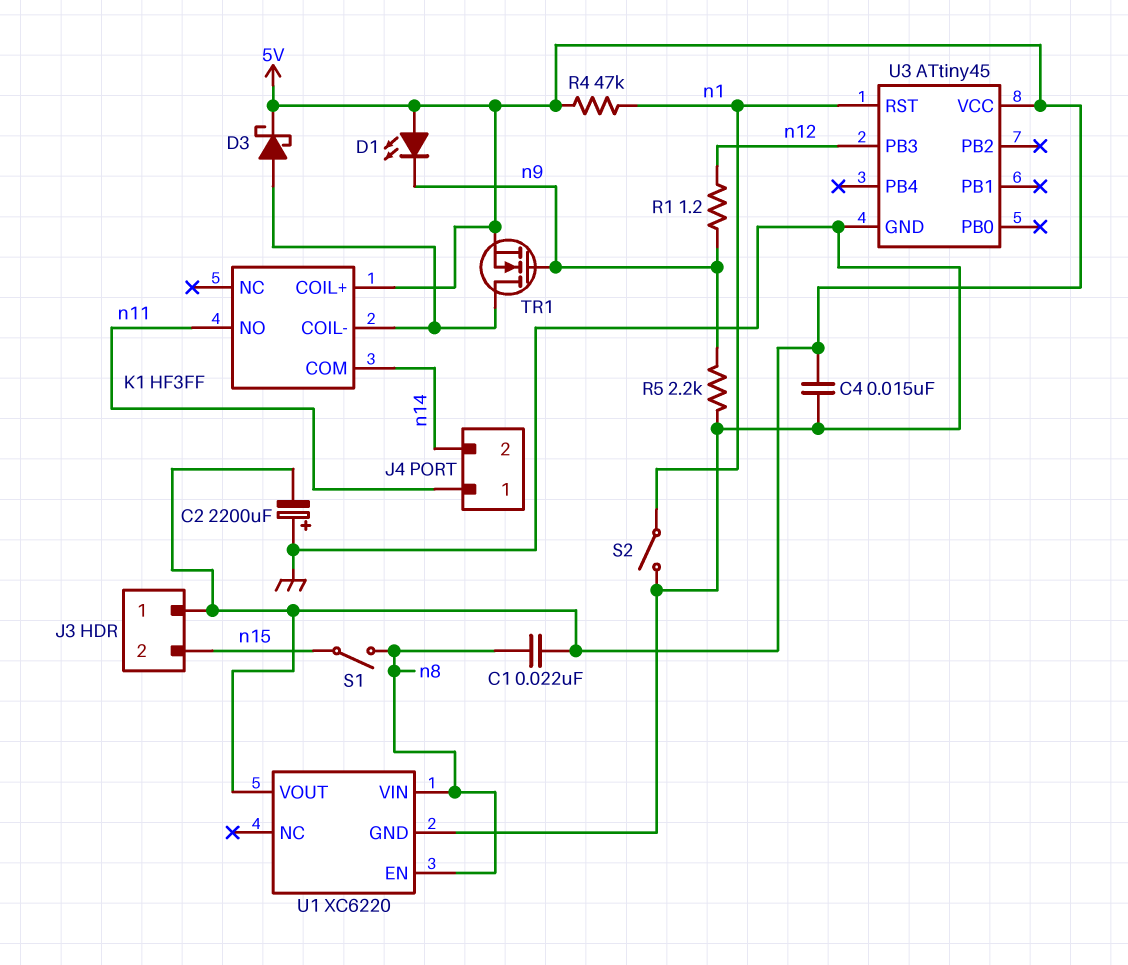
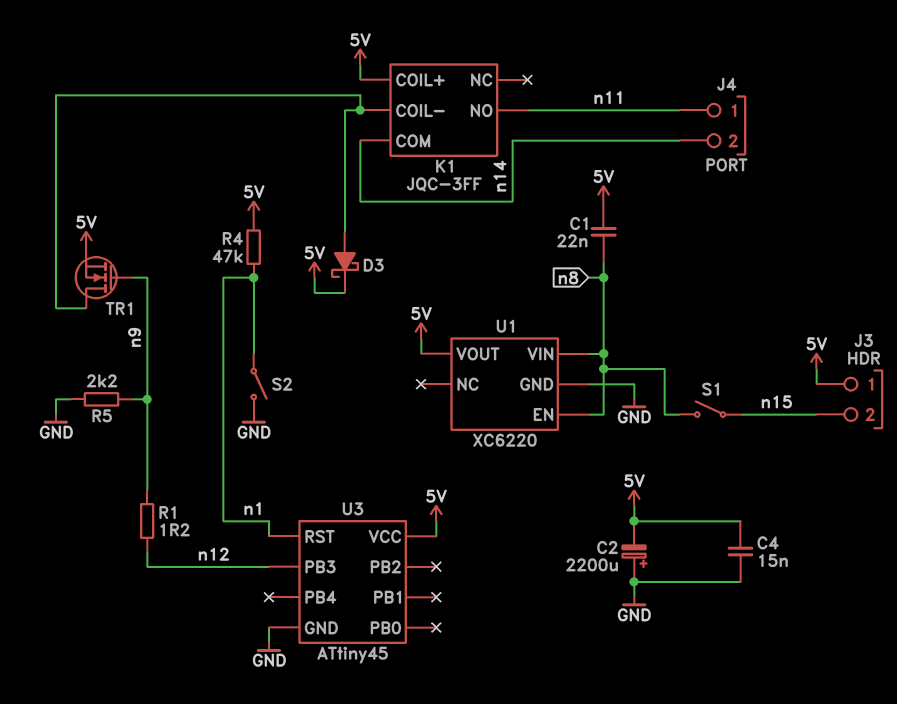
D1: LED (A 5V, K n9) -> none
K1: HF3FF -> JQC-3FF

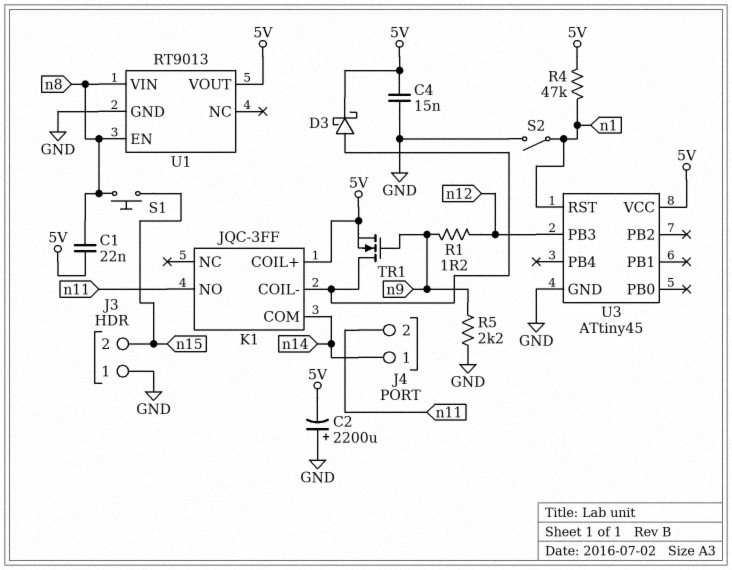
J3 pin 1: 5V -> GND
J4 pin 1: n11 -> n14
J4 pin 2: n14 -> n11
S1: switch (n8, n15) -> button (n8, n15)
U1: XC6220 -> RT9013

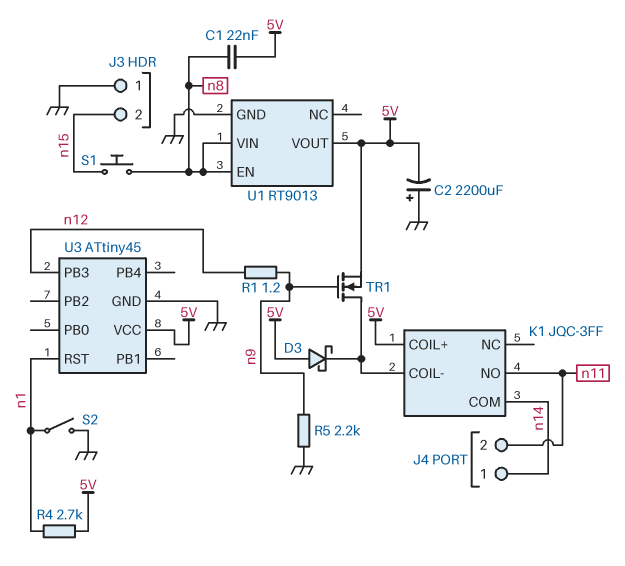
C4: 15nF (5V, GND) -> none
D3: schottky (A K1/COIL-, K 5V) -> schottky (A 5V, K K1/COIL-)
R4: 47k (5V, n1) -> 2.7k (5V, n1)

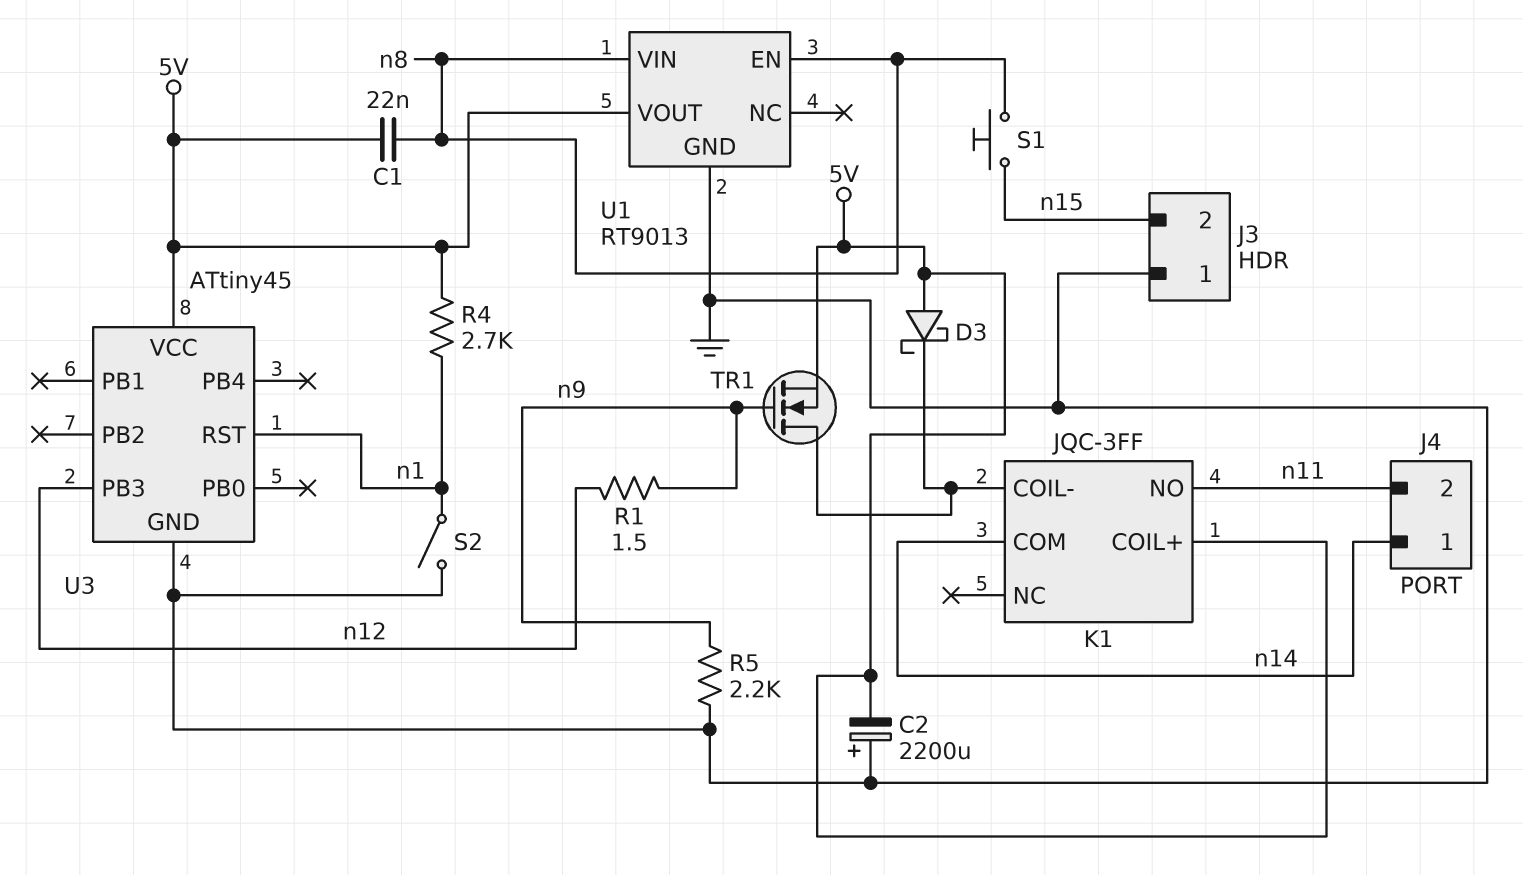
R1: 1.2 (n9, n12) -> 1.5 (n9, n12)

